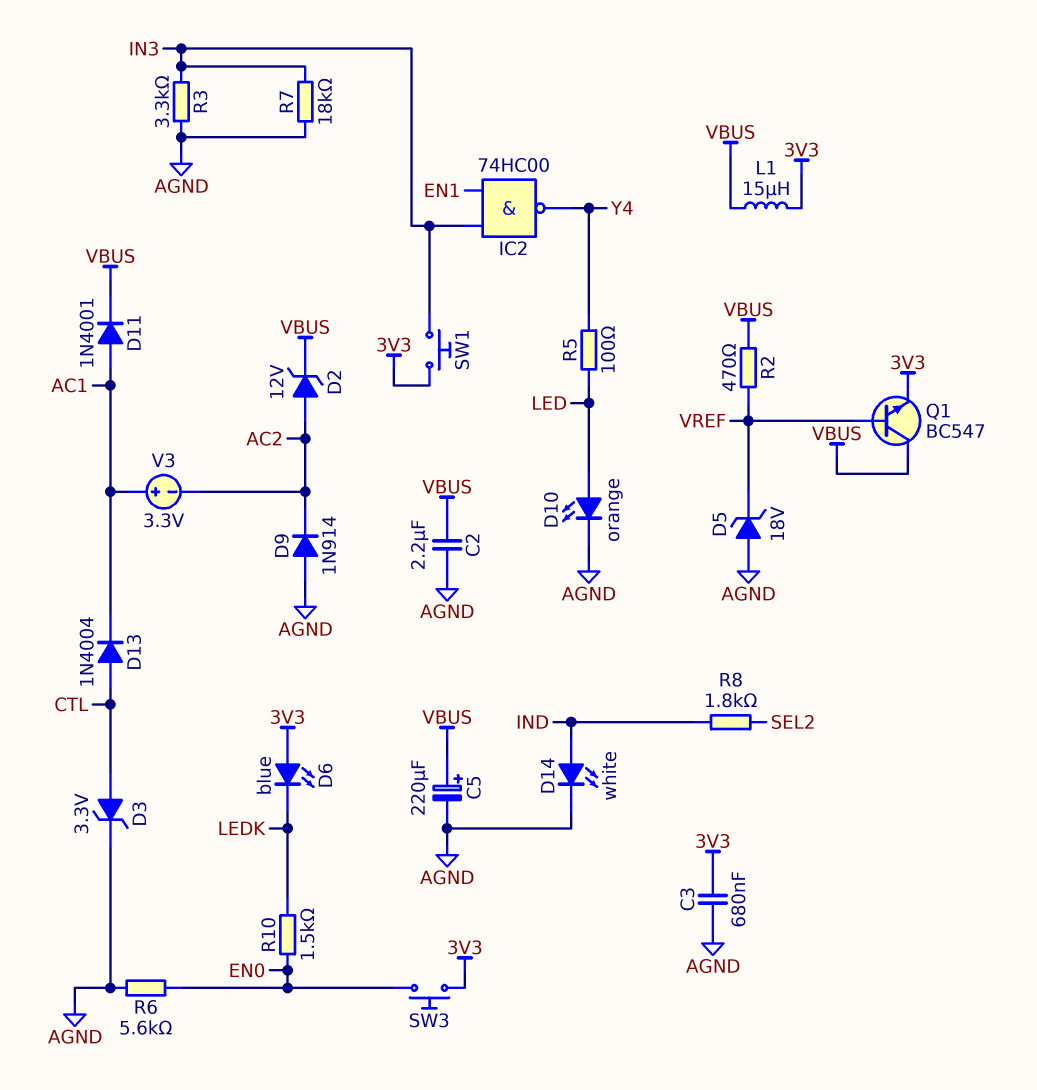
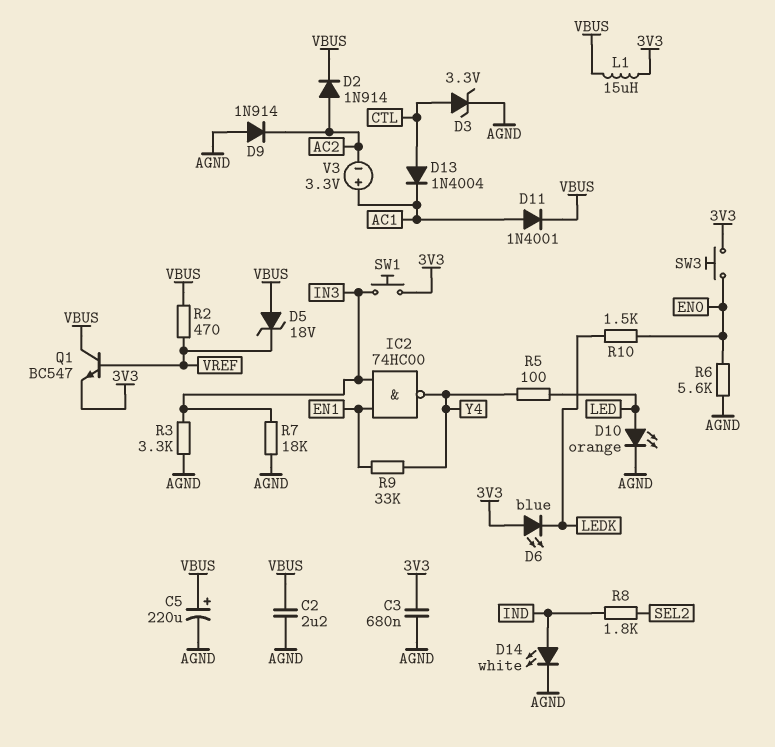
D2: zener 12V (A AC2, K VBUS) -> diode 1N914 (A AC2, K VBUS)
D5: zener 18V (A AGND, K VREF) -> zener 18V (A VBUS, K VREF)
R9: none -> 33k (EN1, Y4)

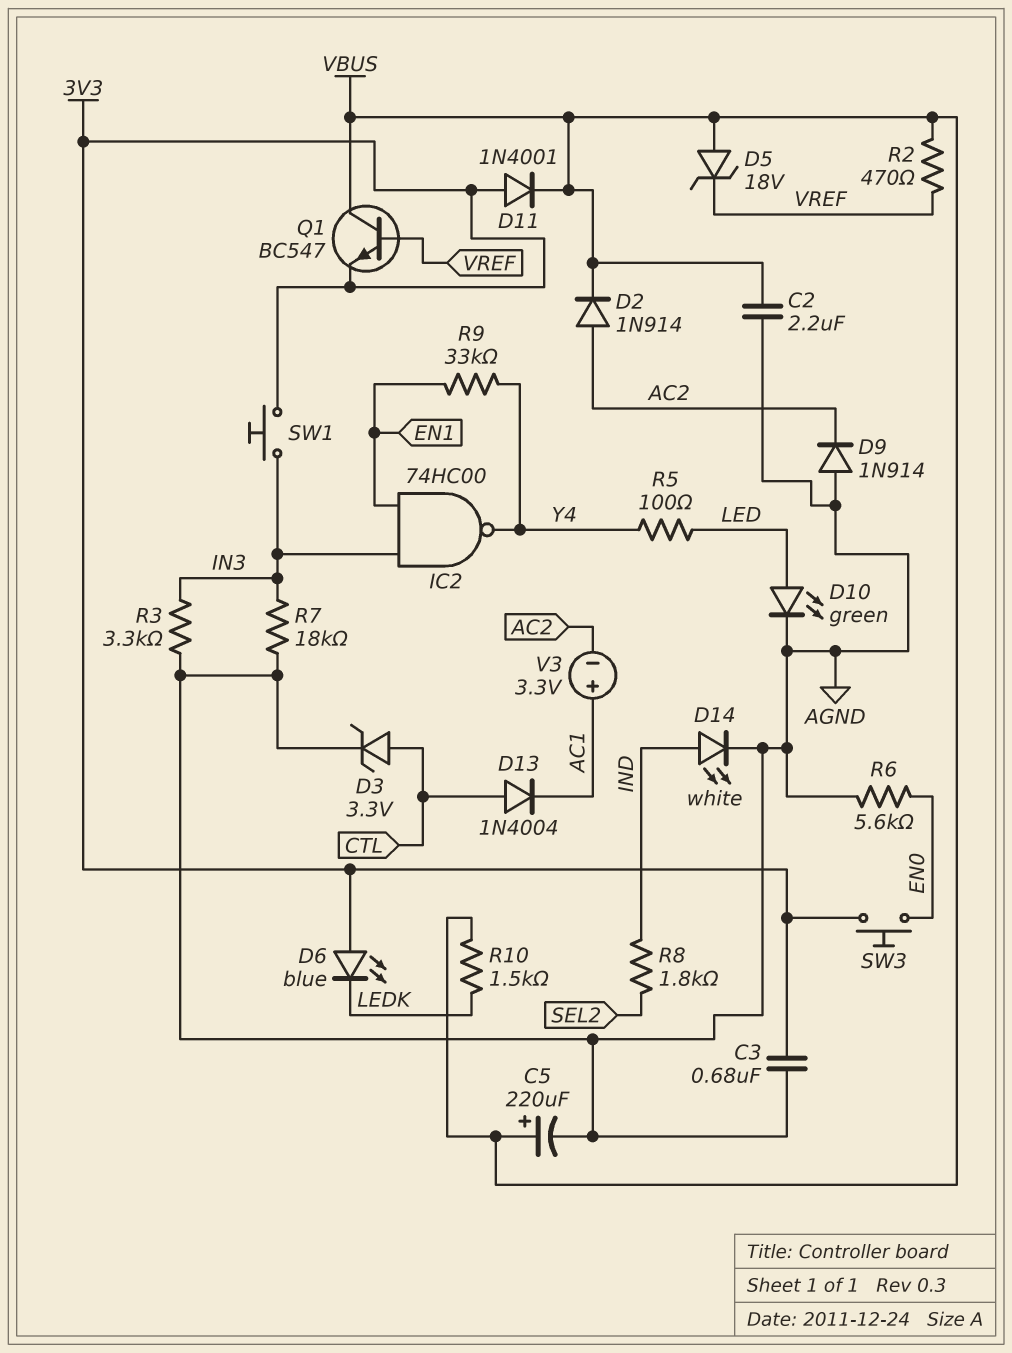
D10: LED orange (A LED, K AGND) -> LED green (A LED, K AGND)
D11: diode 1N4001 (A AC1, K VBUS) -> diode 1N4001 (A 3V3, K VBUS)
L1: 15uH (3V3, VBUS) -> none
R10: 1.5k (EN0, LEDK) -> 1.5k (LEDK, VBUS)

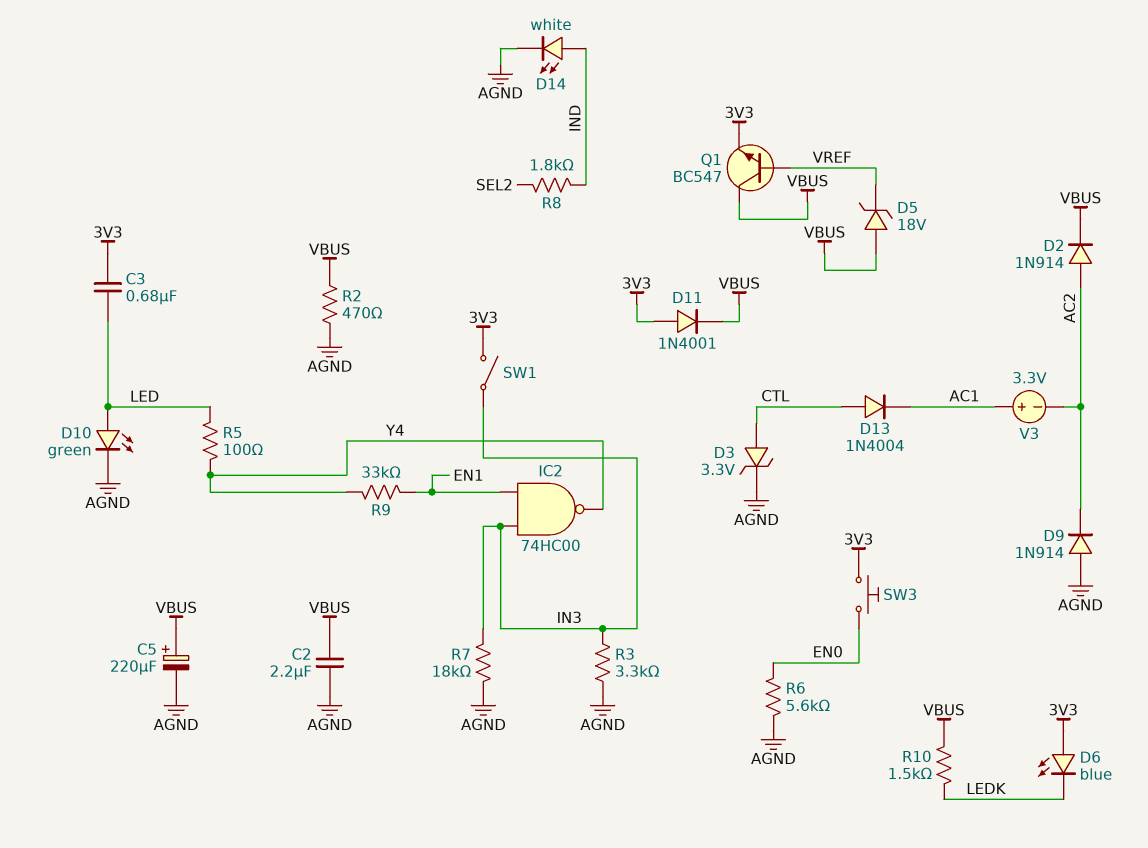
C3: 680nF (3V3, AGND) -> 680nF (3V3, LED)
R2: 470 (VBUS, VREF) -> 470 (AGND, VBUS)
SW1: button (3V3, IN3) -> switch (3V3, IN3)

